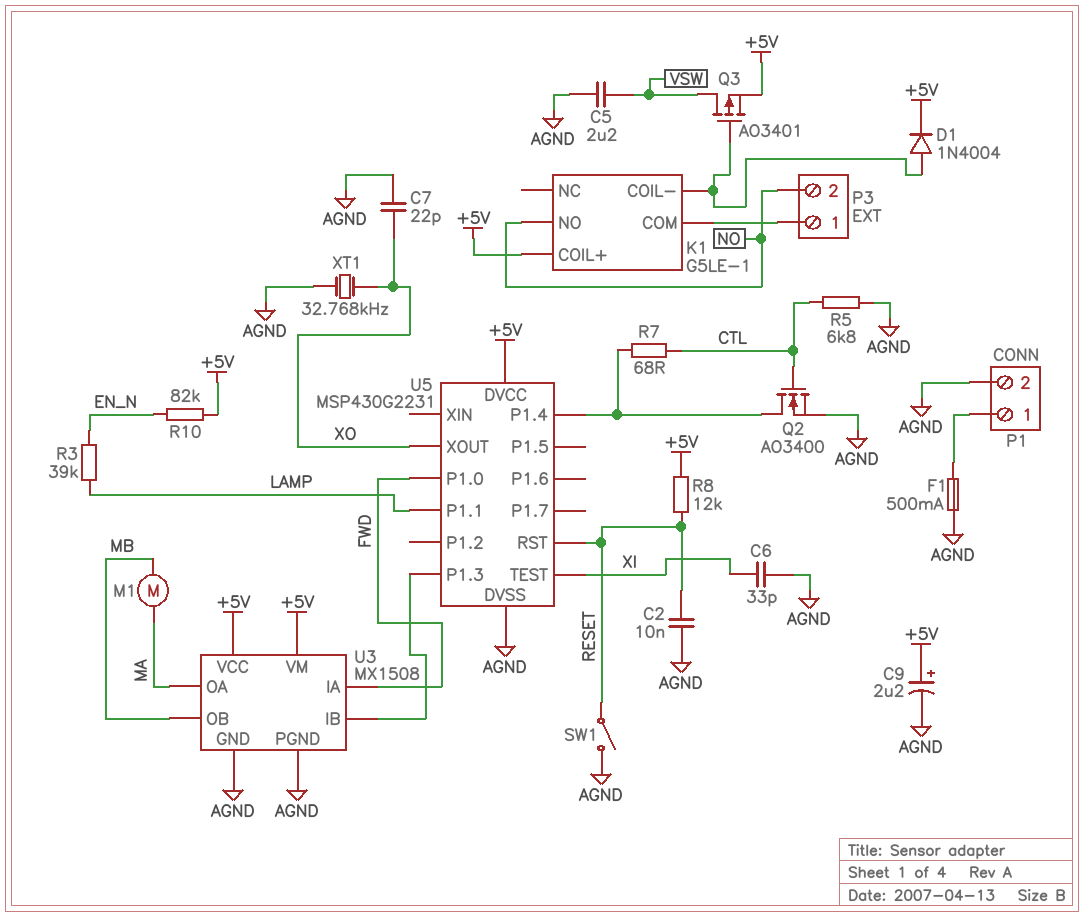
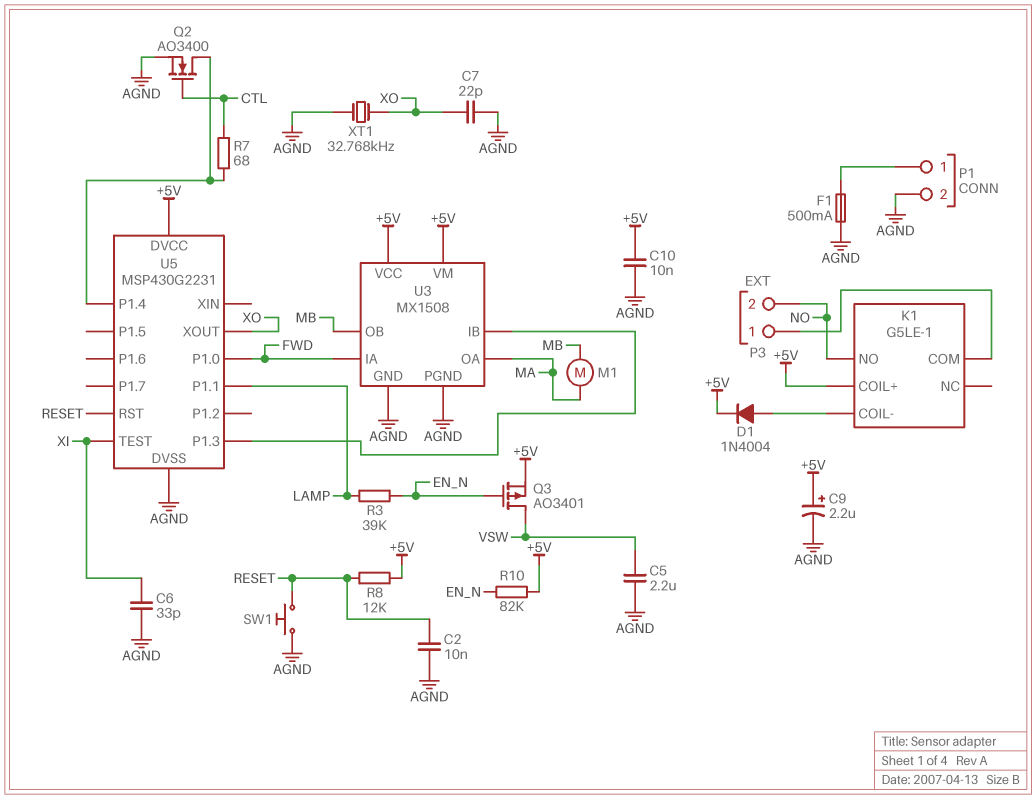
C10: none -> 10nF (+5V, AGND)
Q3: PMOS AO3401 (G K1/COIL-, D VSW, S +5V) -> PMOS AO3401 (G EN_N, D VSW, S +5V)
R5: 6.8k (AGND, CTL) -> none
SW1: switch (AGND, RESET) -> button (AGND, RESET)

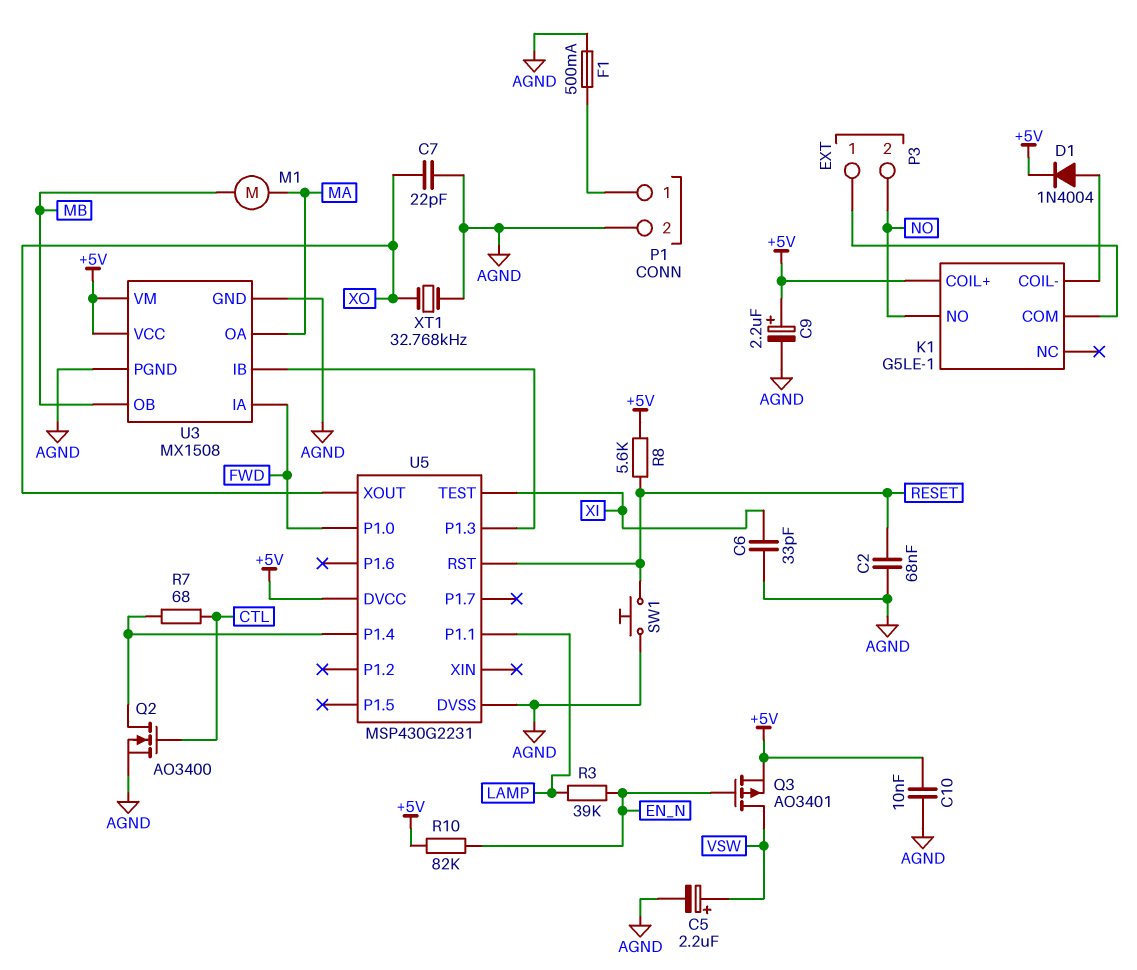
C2: 10nF (AGND, RESET) -> 68nF (AGND, RESET)
C5: 2.2uF (AGND, VSW) -> 2.2uF (plus VSW, minus AGND)
R8: 12k (+5V, RESET) -> 5.6k (+5V, RESET)

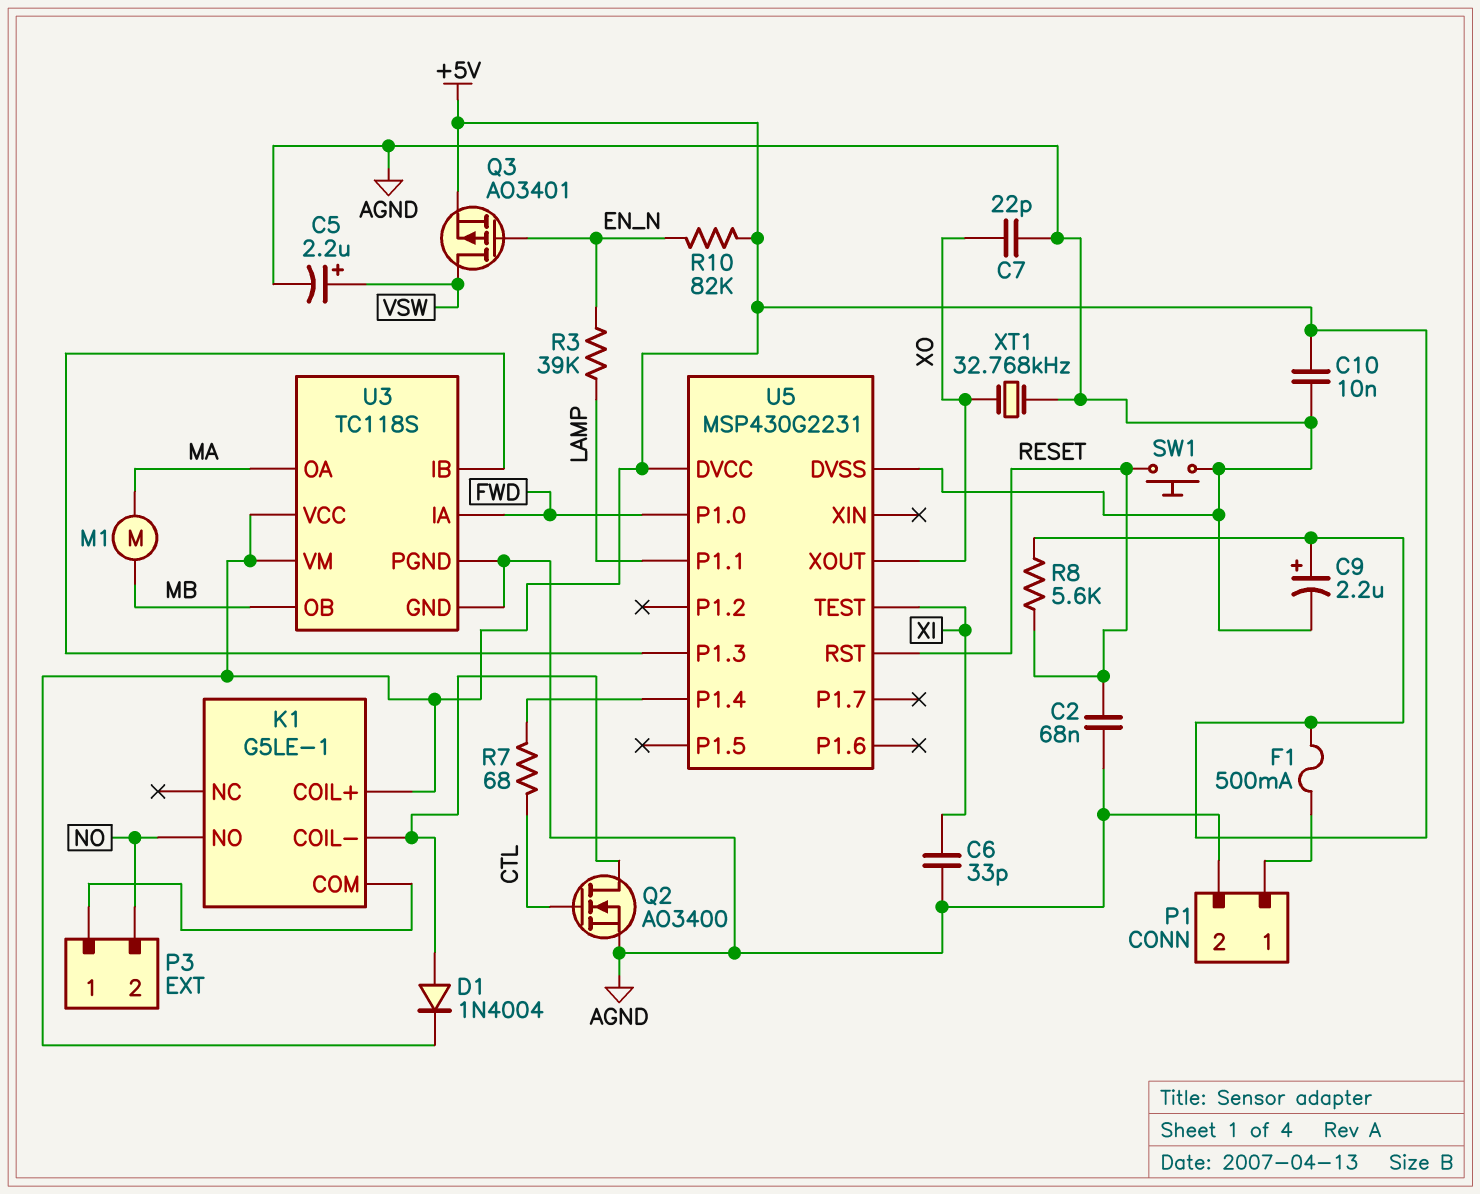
F1: 500mA (AGND, P1/1) -> 500mA (+5V, P1/1)
Q2: NMOS AO3400 (G CTL, D U5/P1.4, S AGND) -> NMOS AO3400 (G CTL, D K1/COIL-, S AGND)
U3: MX1508 -> TC118S

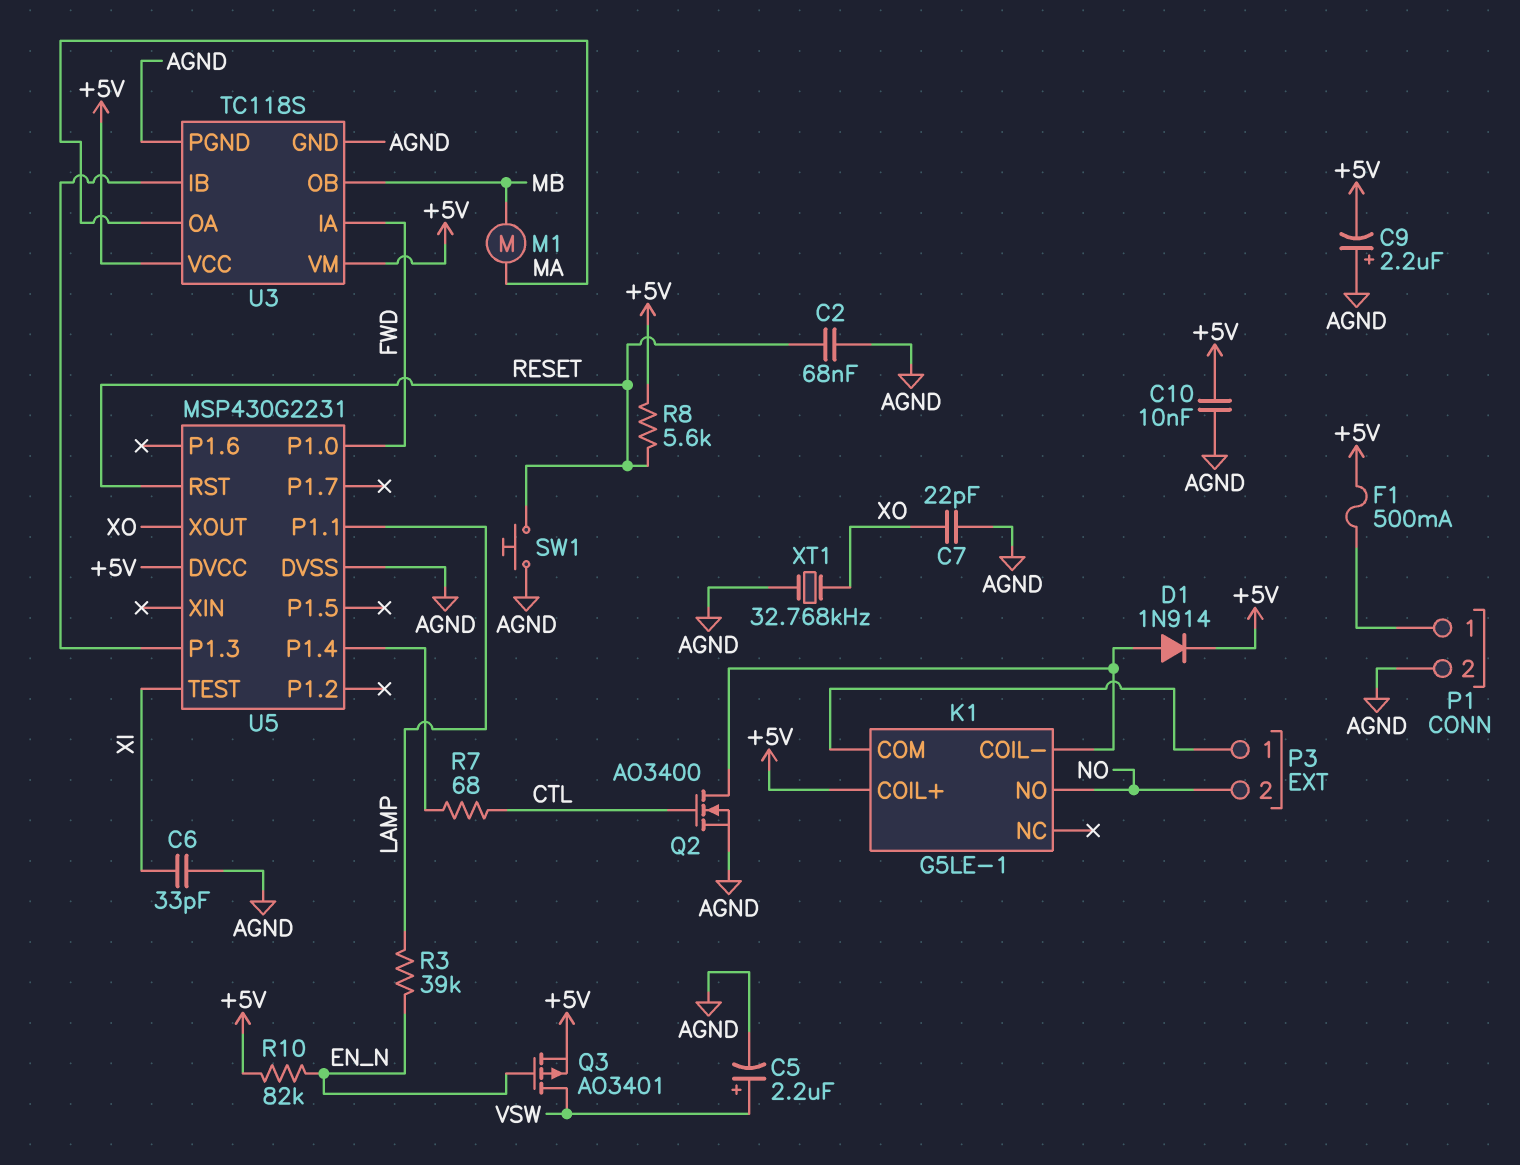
C9: 2.2uF (plus +5V, minus AGND) -> 2.2uF (plus AGND, minus +5V)
D1: diode 1N4004 (A K1/COIL-, K +5V) -> diode 1N914 (A K1/COIL-, K +5V)

